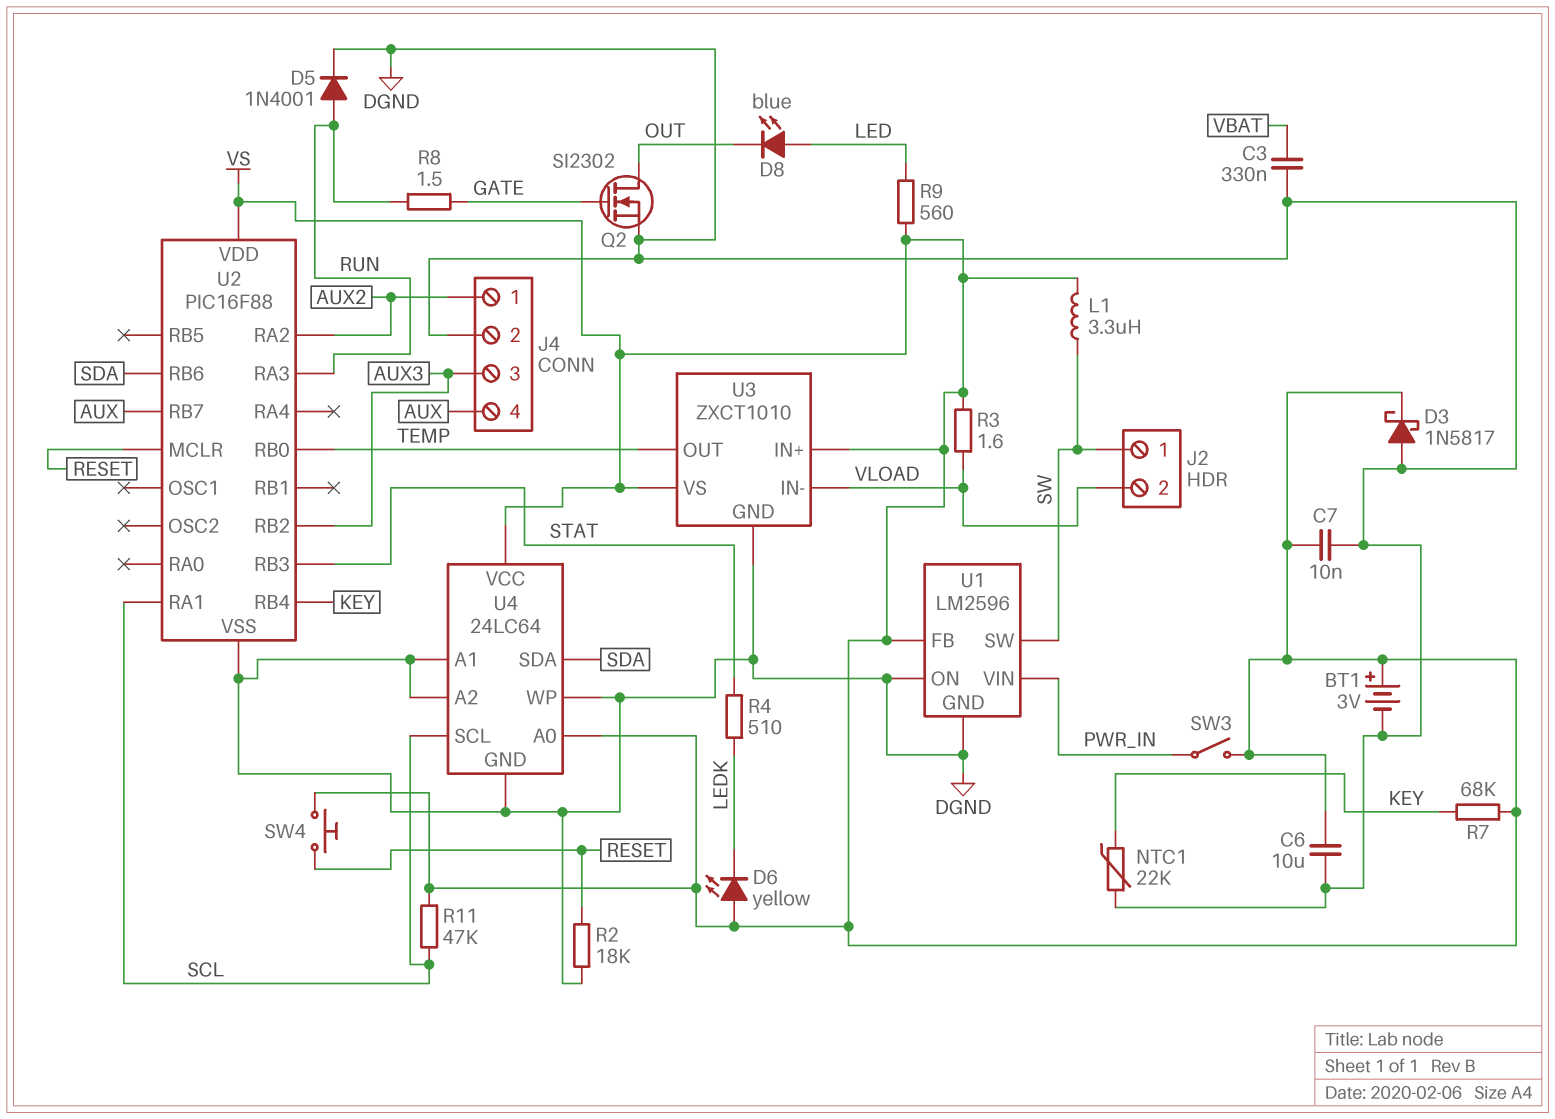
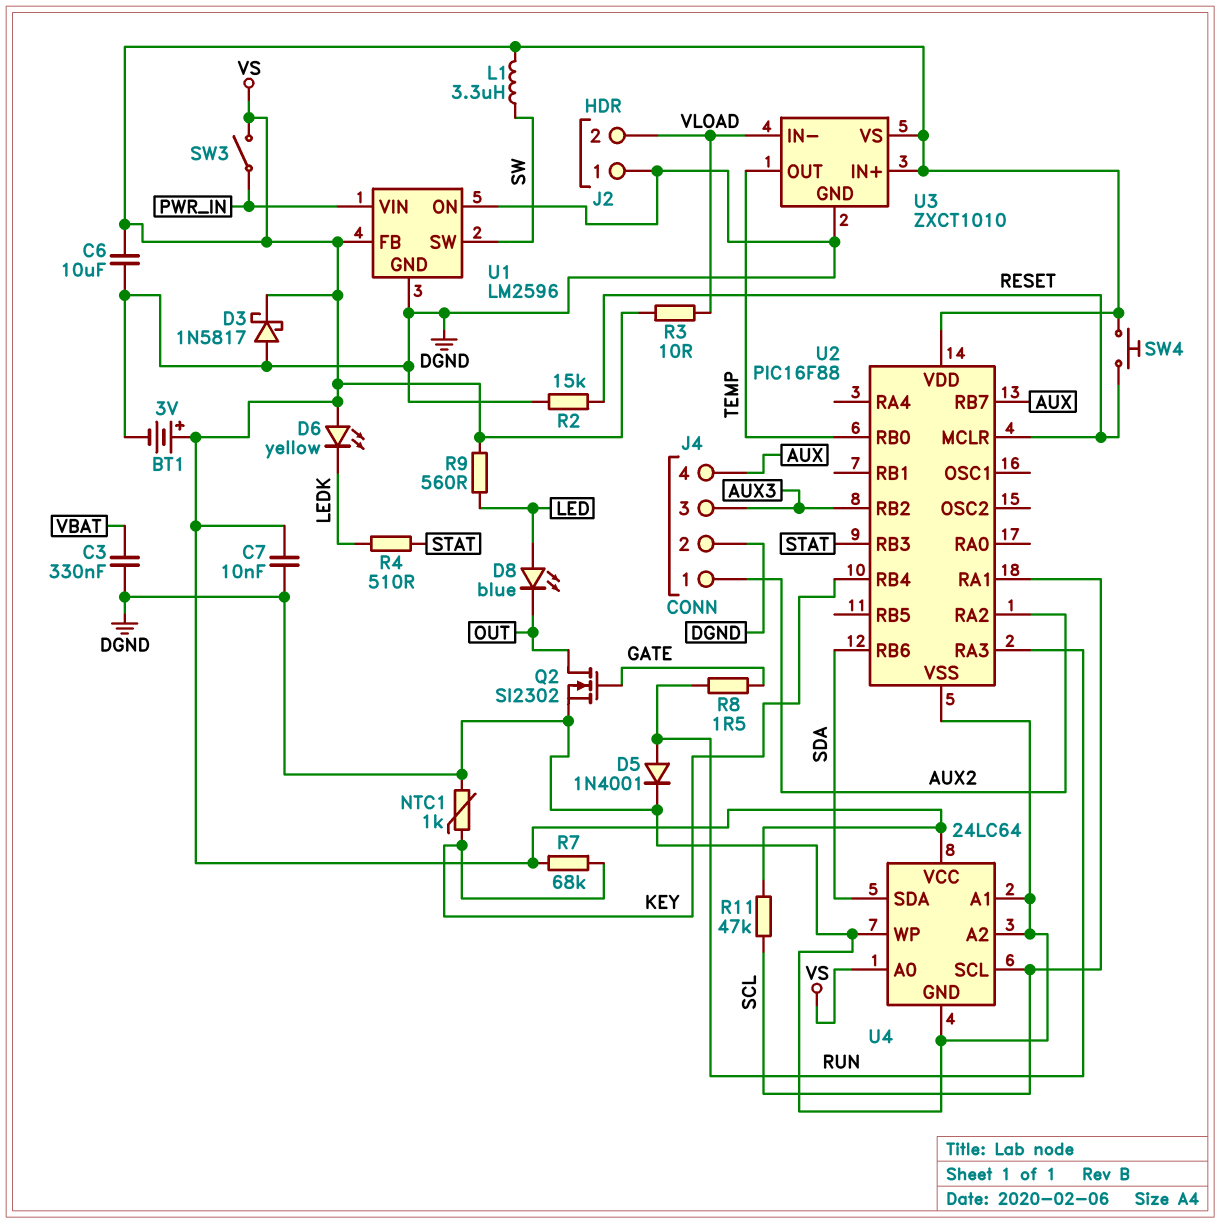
J2 pin 1: SW -> DGND
NTC1: 22k (DGND, KEY) -> 1k (DGND, KEY)
R2: 18k (DGND, RESET) -> 15k (DGND, RESET)
R3: 1.6 (VLOAD, VS) -> 10 (VLOAD, VS)

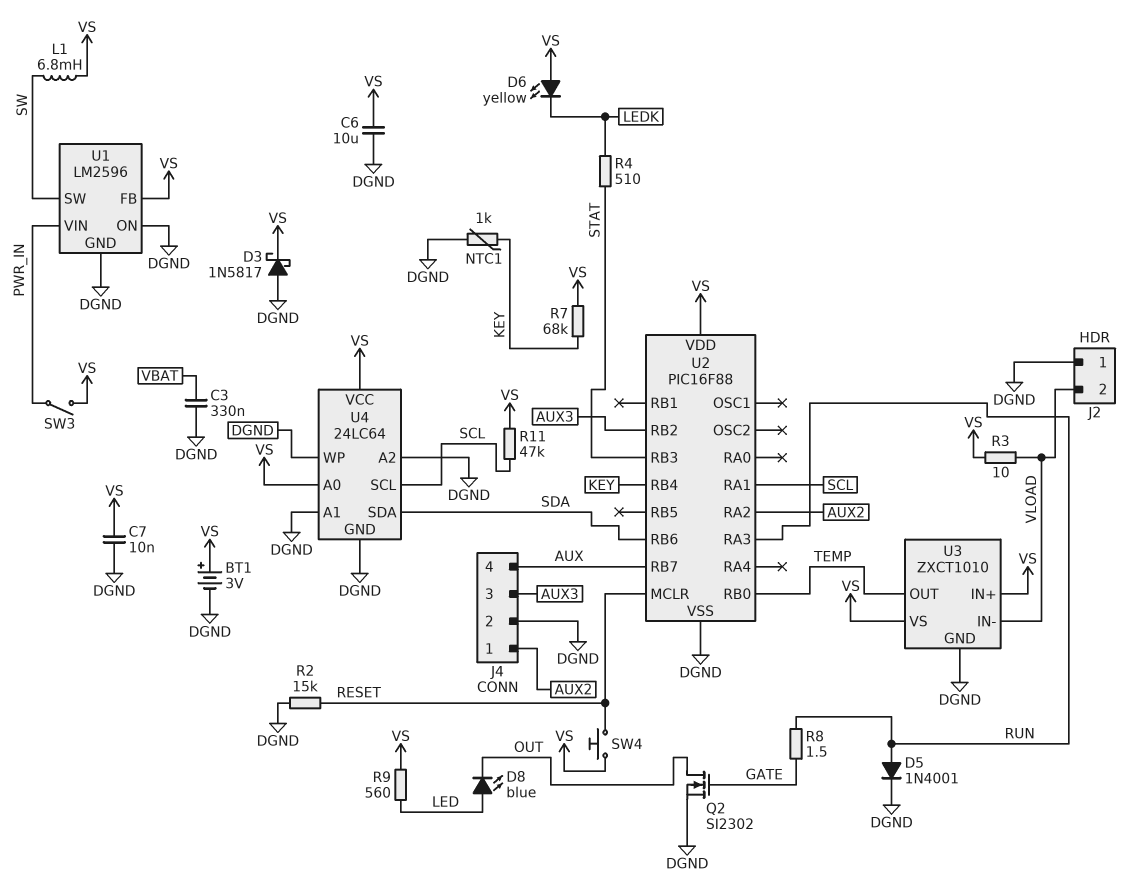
L1: 3.3uH (SW, VS) -> 6.8mH (SW, VS)

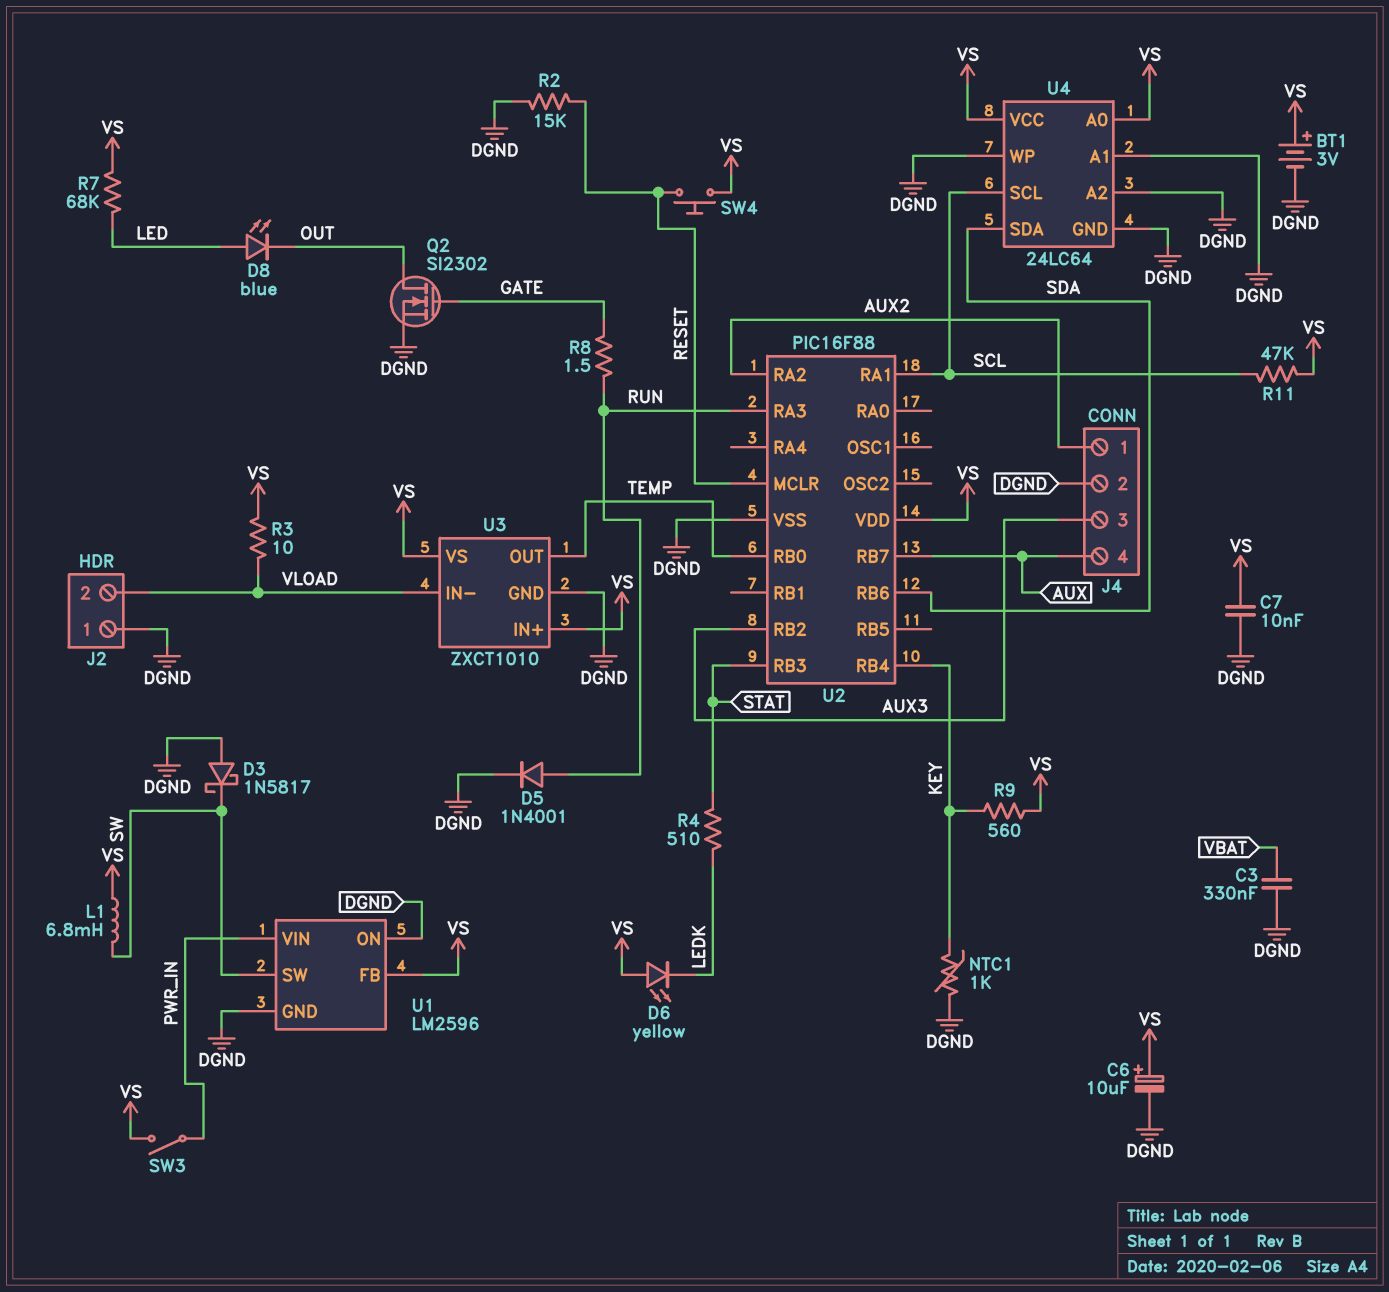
C6: 10uF (DGND, VS) -> 10uF (plus VS, minus DGND)
D3: schottky 1N5817 (A DGND, K VS) -> schottky 1N5817 (A DGND, K SW)
R7: 68k (KEY, VS) -> 68k (LED, VS)
R9: 560 (LED, VS) -> 560 (KEY, VS)

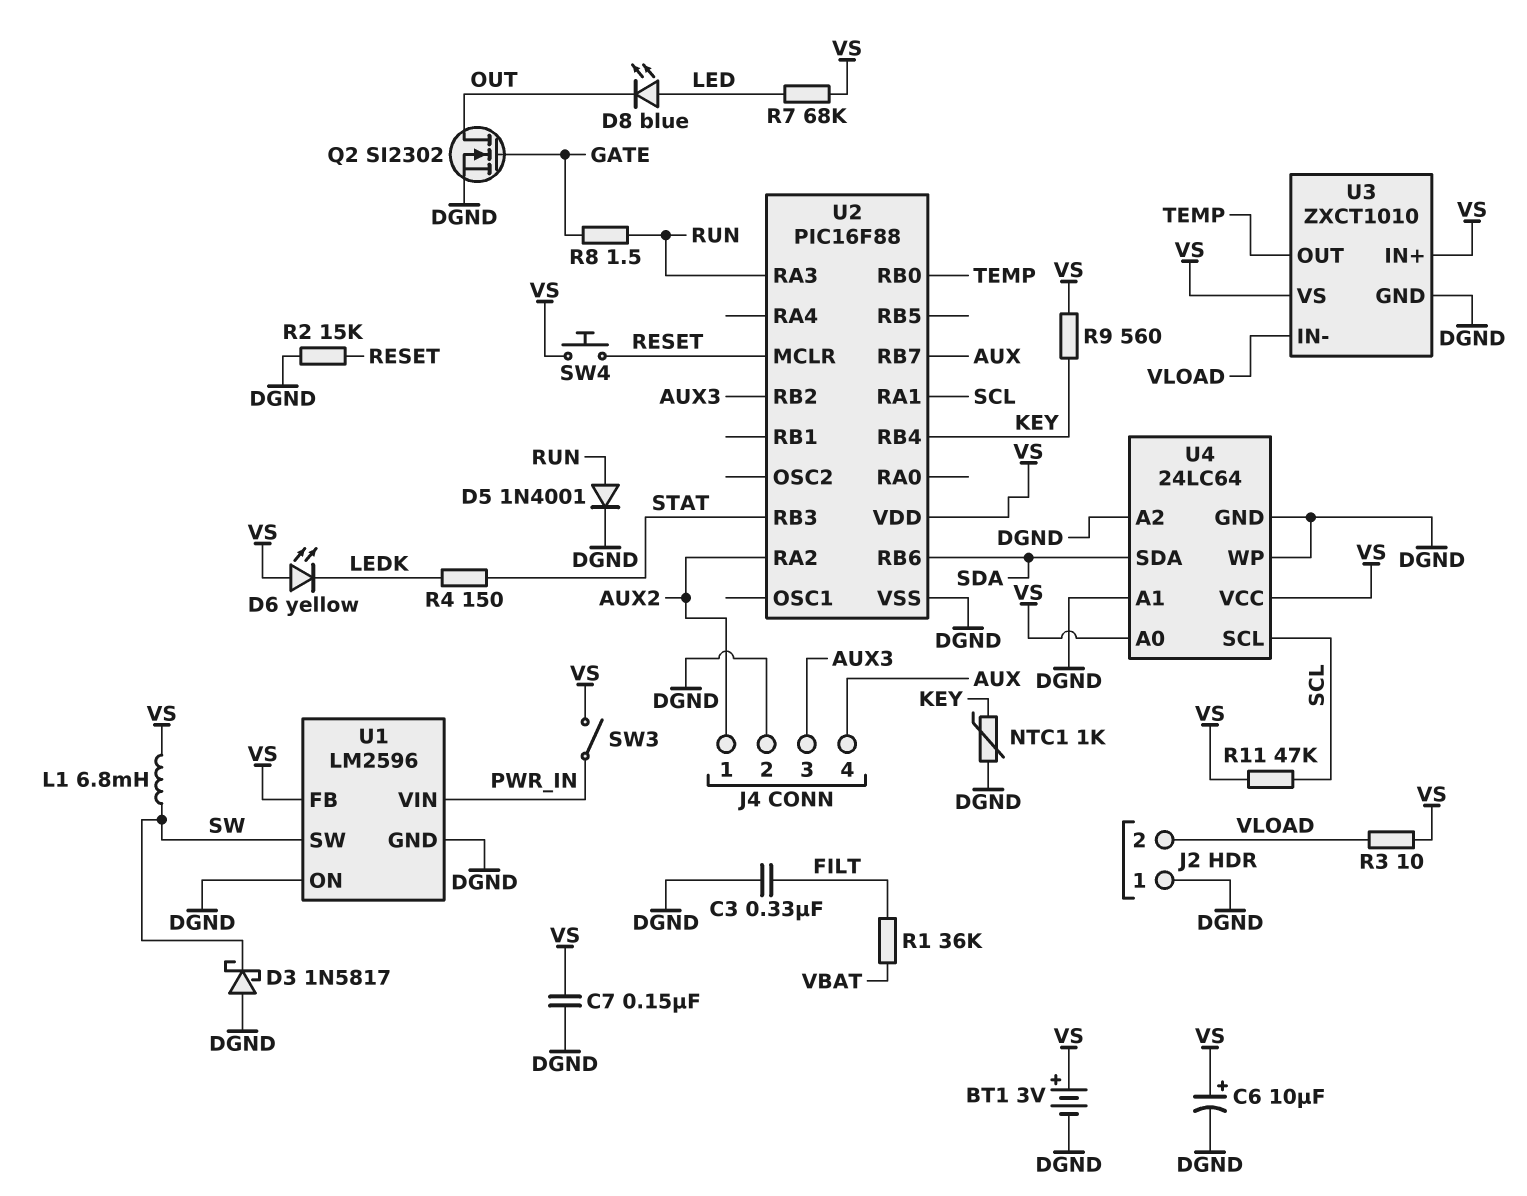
C3: 330nF (DGND, VBAT) -> 330nF (DGND, FILT)
C7: 10nF (DGND, VS) -> 150nF (DGND, VS)
R1: none -> 36k (FILT, VBAT)
R4: 510 (LEDK, STAT) -> 150 (LEDK, STAT)

